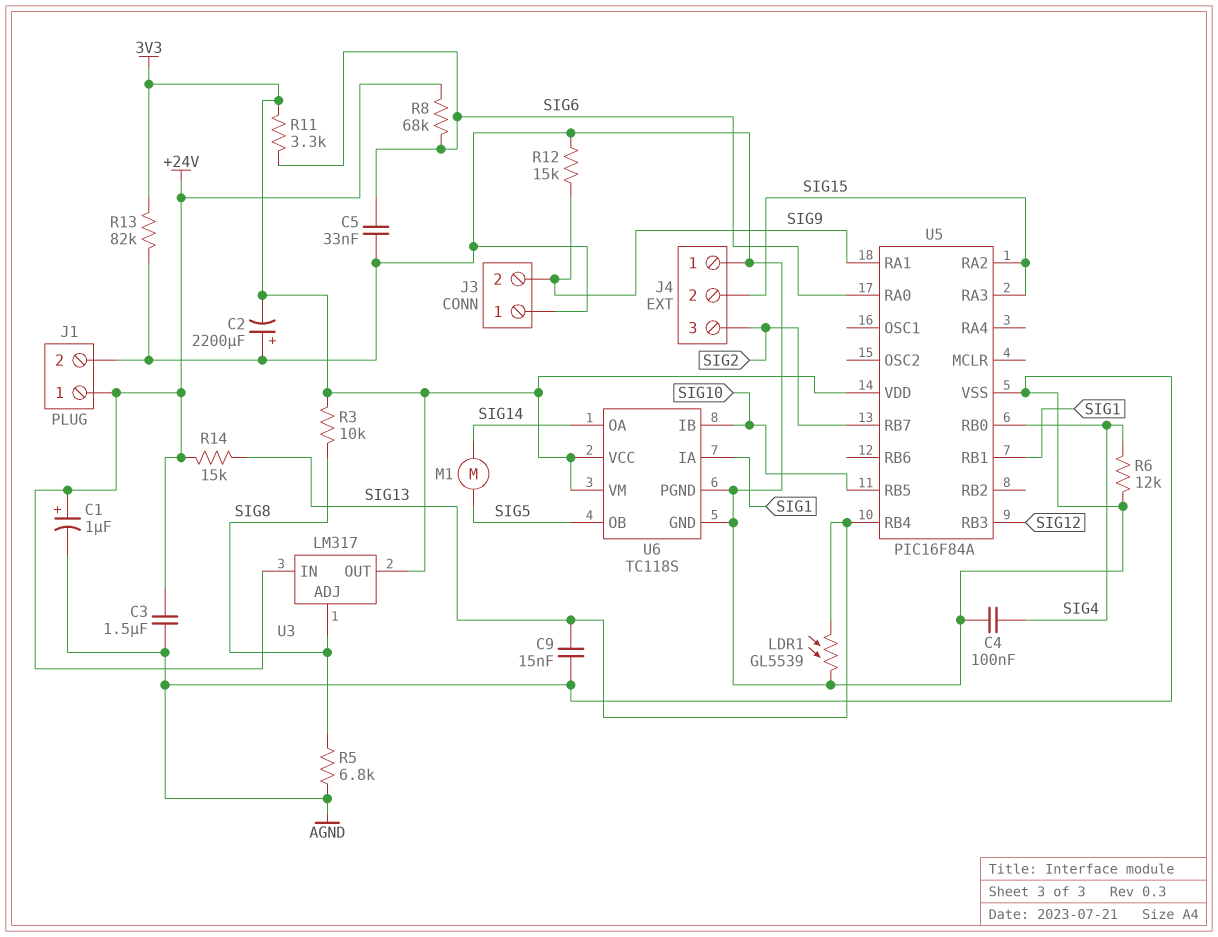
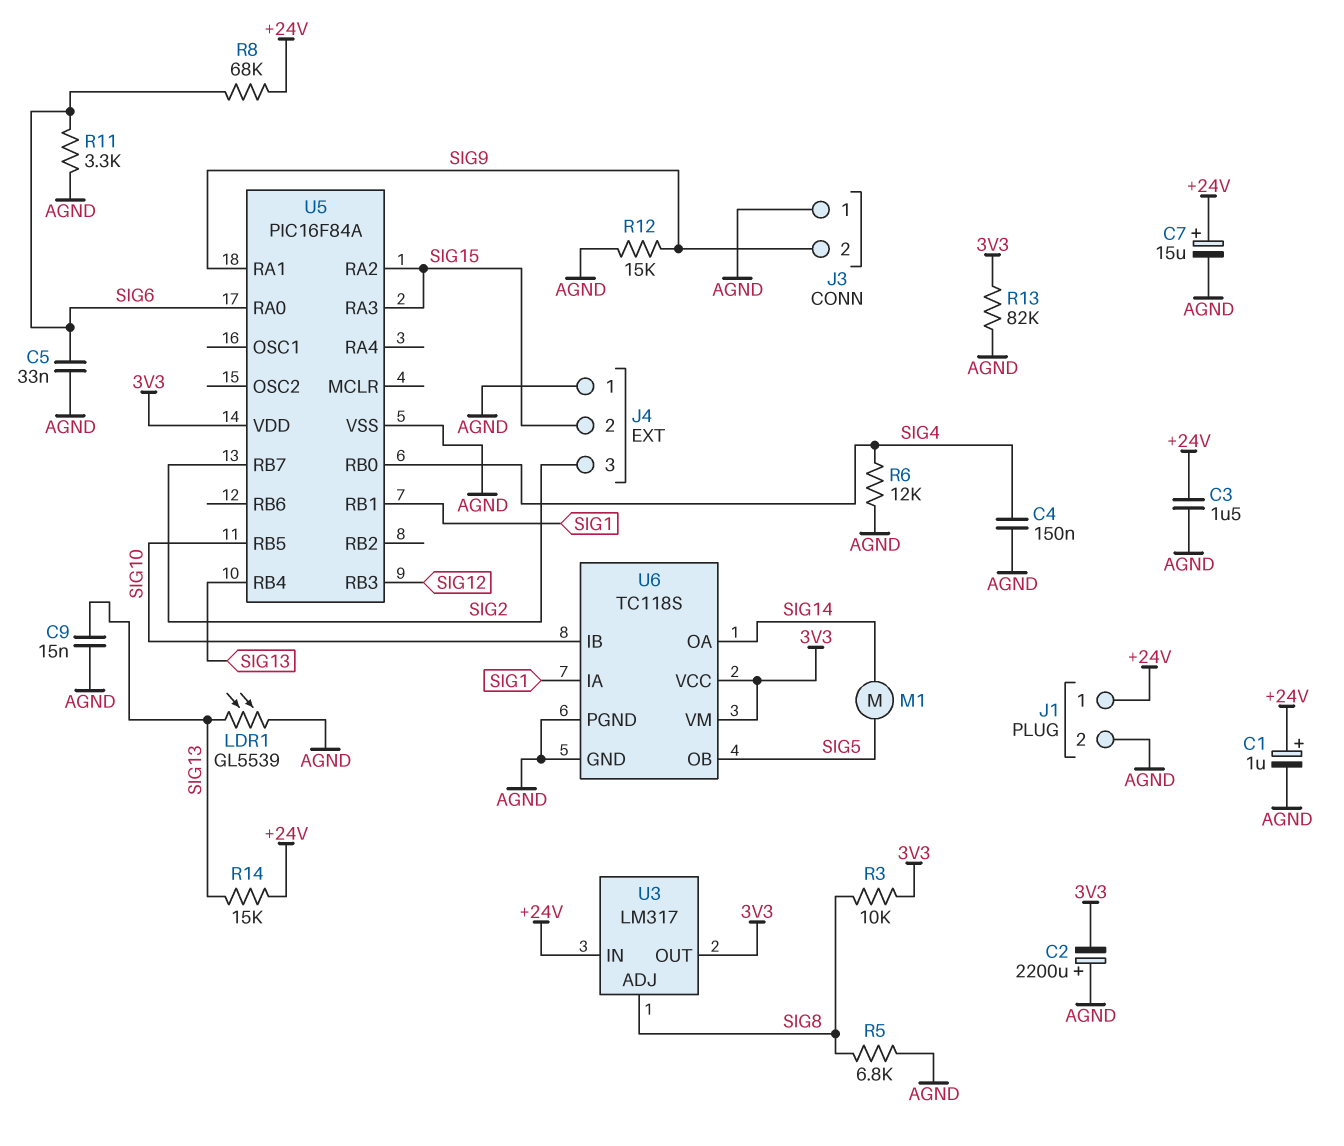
C4: 100nF (AGND, SIG4) -> 150nF (AGND, SIG4)
C7: none -> 15uF (plus +24V, minus AGND)
R11: 3.3k (3V3, SIG6) -> 3.3k (AGND, SIG6)

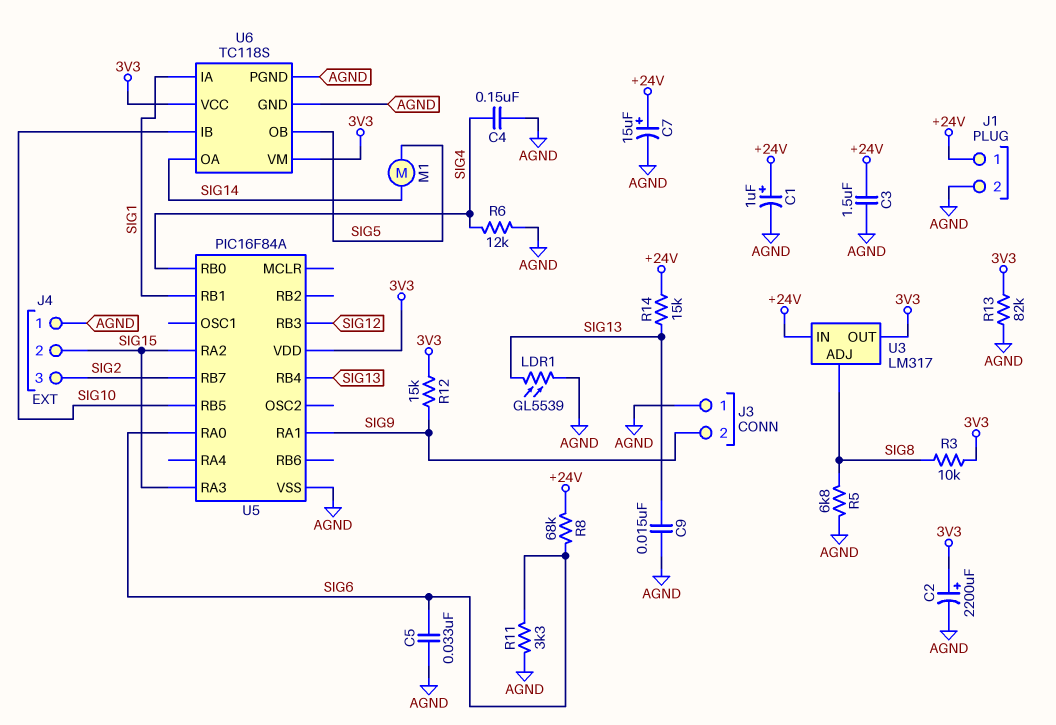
C2: 2200uF (plus AGND, minus 3V3) -> 2200uF (plus 3V3, minus AGND)
R12: 15k (AGND, SIG9) -> 15k (3V3, SIG9)

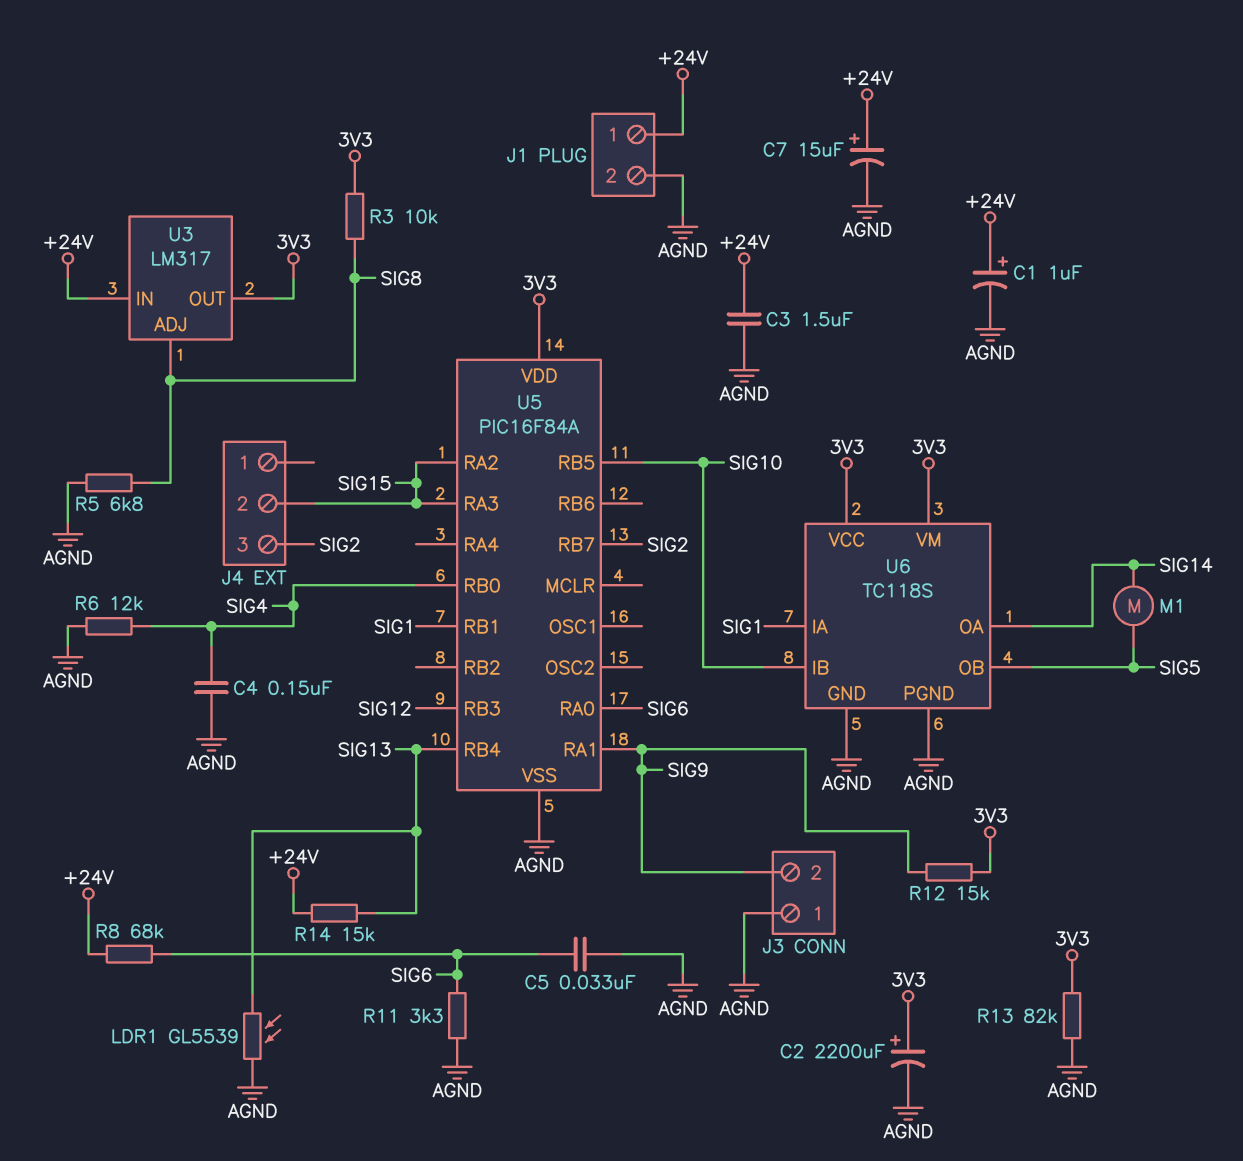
C9: 15nF (AGND, SIG13) -> none
J4 pin 1: AGND -> none

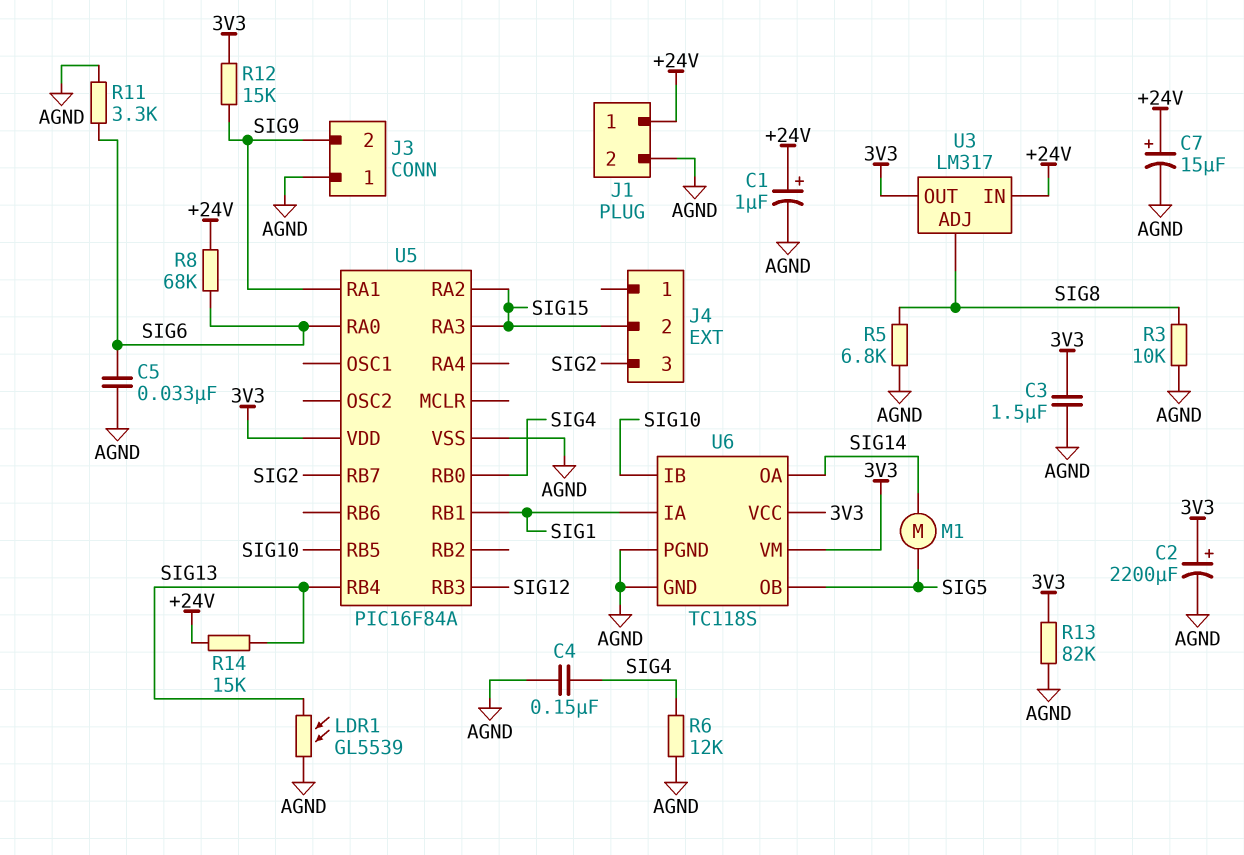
C3: 1.5uF (+24V, AGND) -> 1.5uF (3V3, AGND)
R3: 10k (3V3, SIG8) -> 10k (AGND, SIG8)

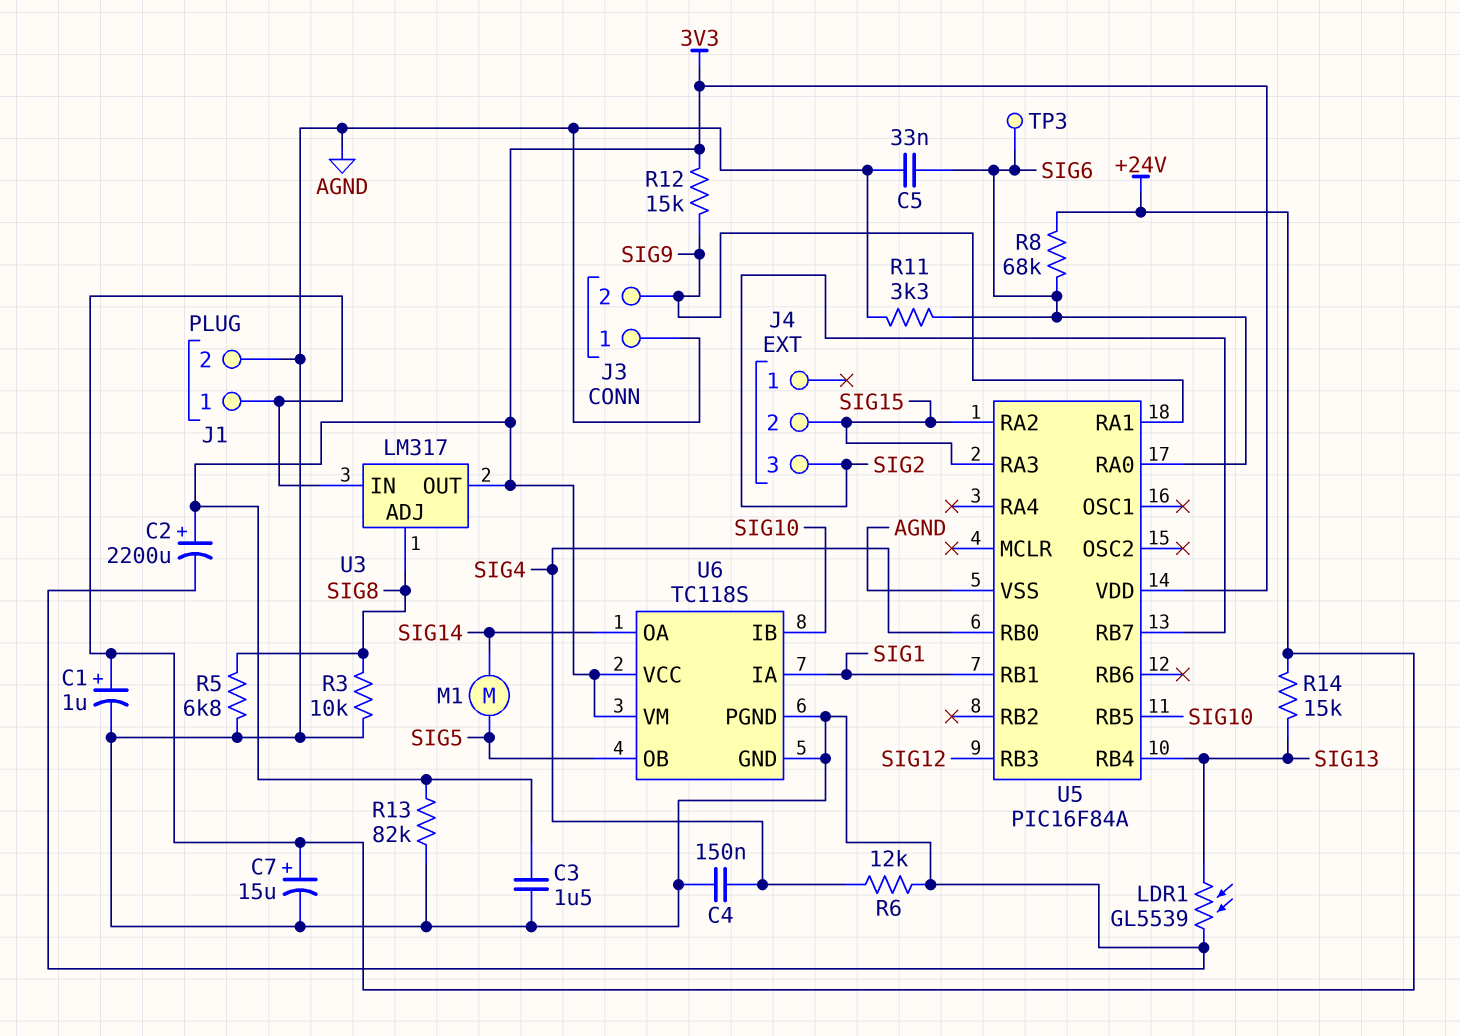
TP3: none -> test point (SIG6)

